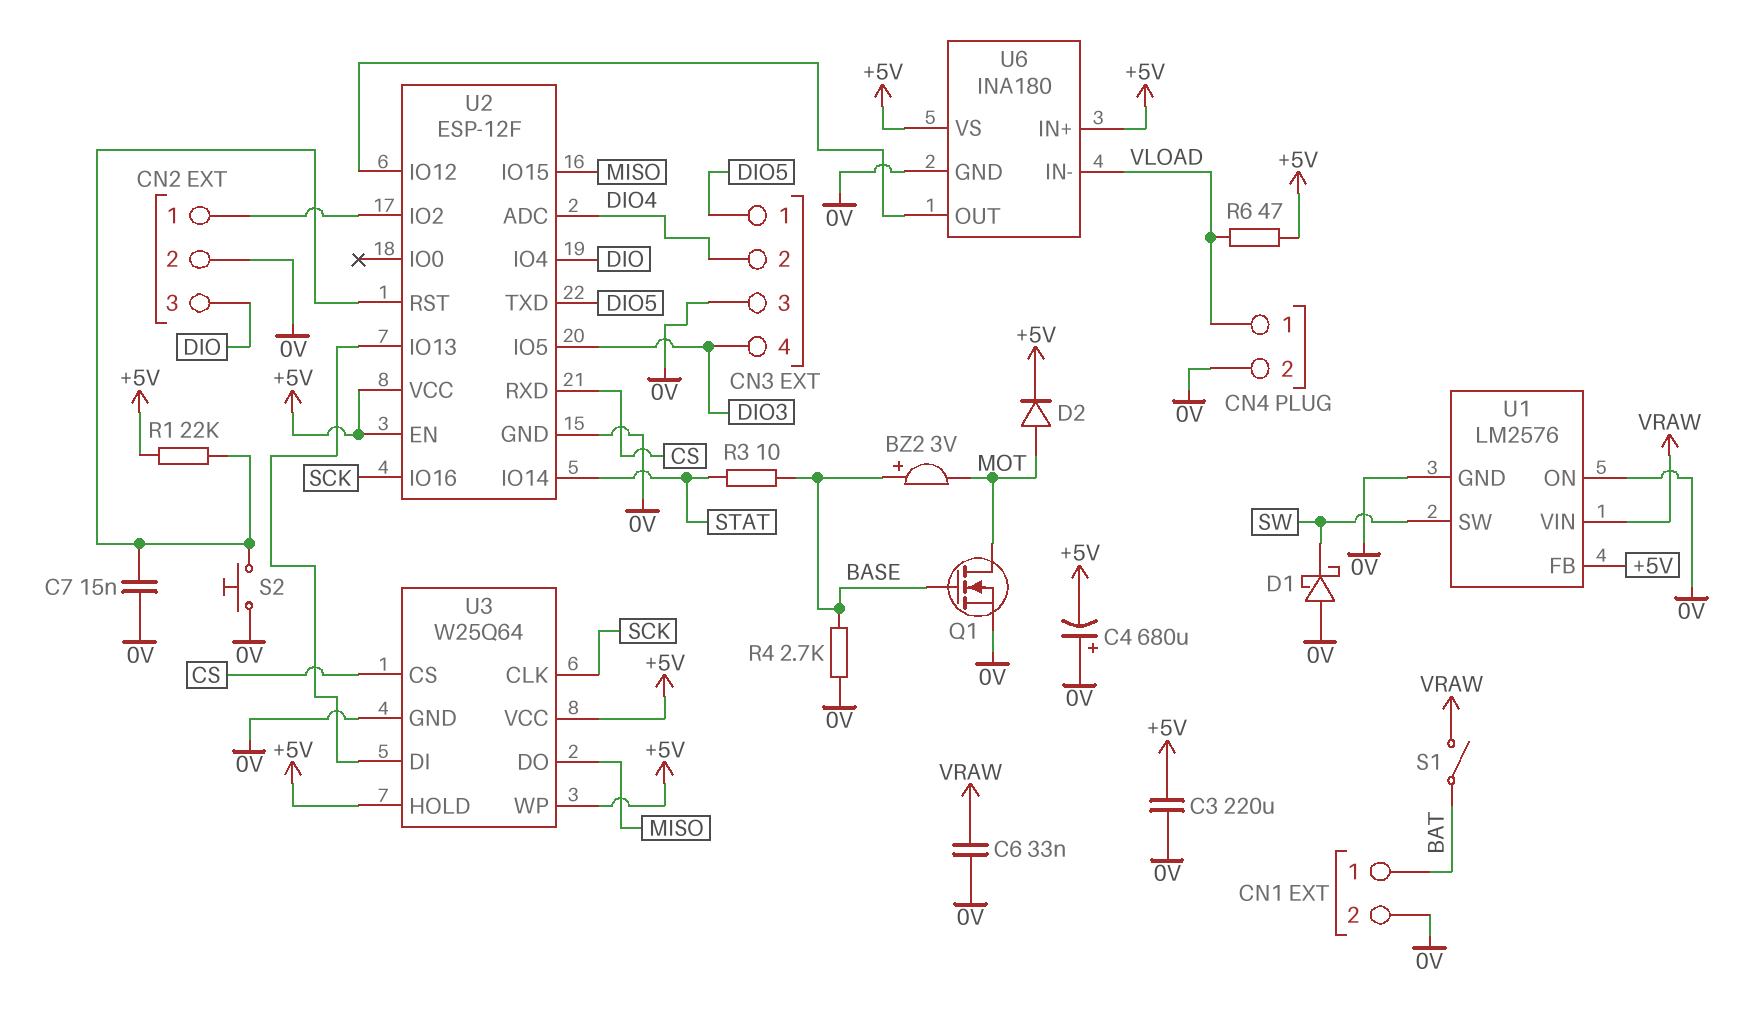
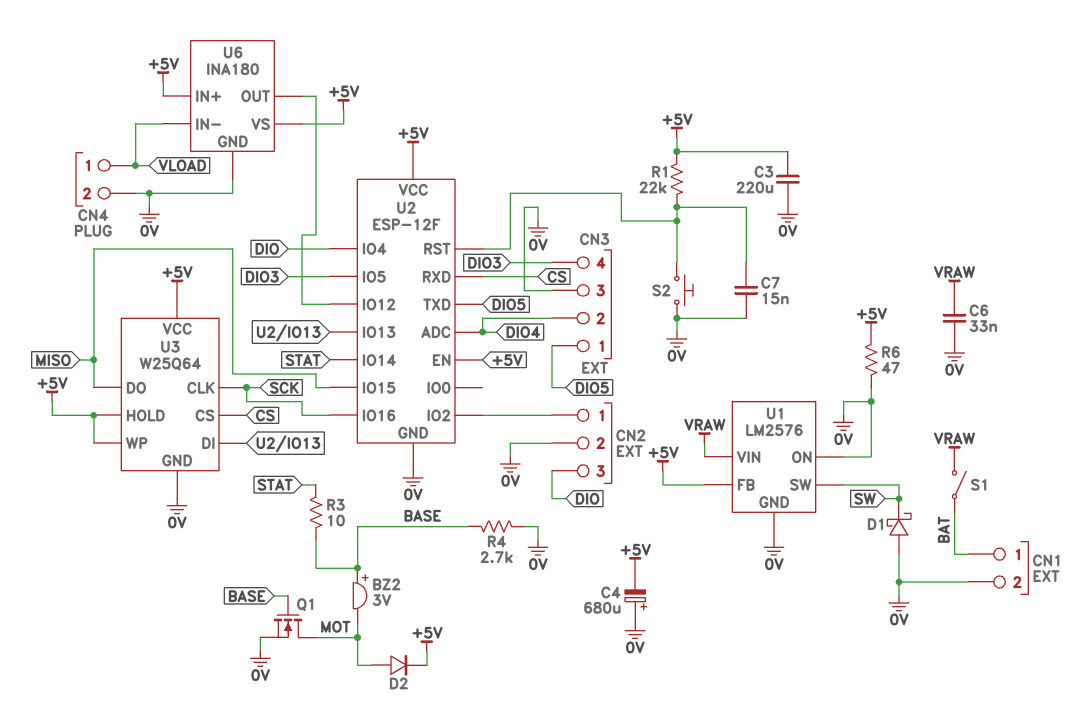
R6: 47 (+5V, VLOAD) -> 47 (+5V, 0V)

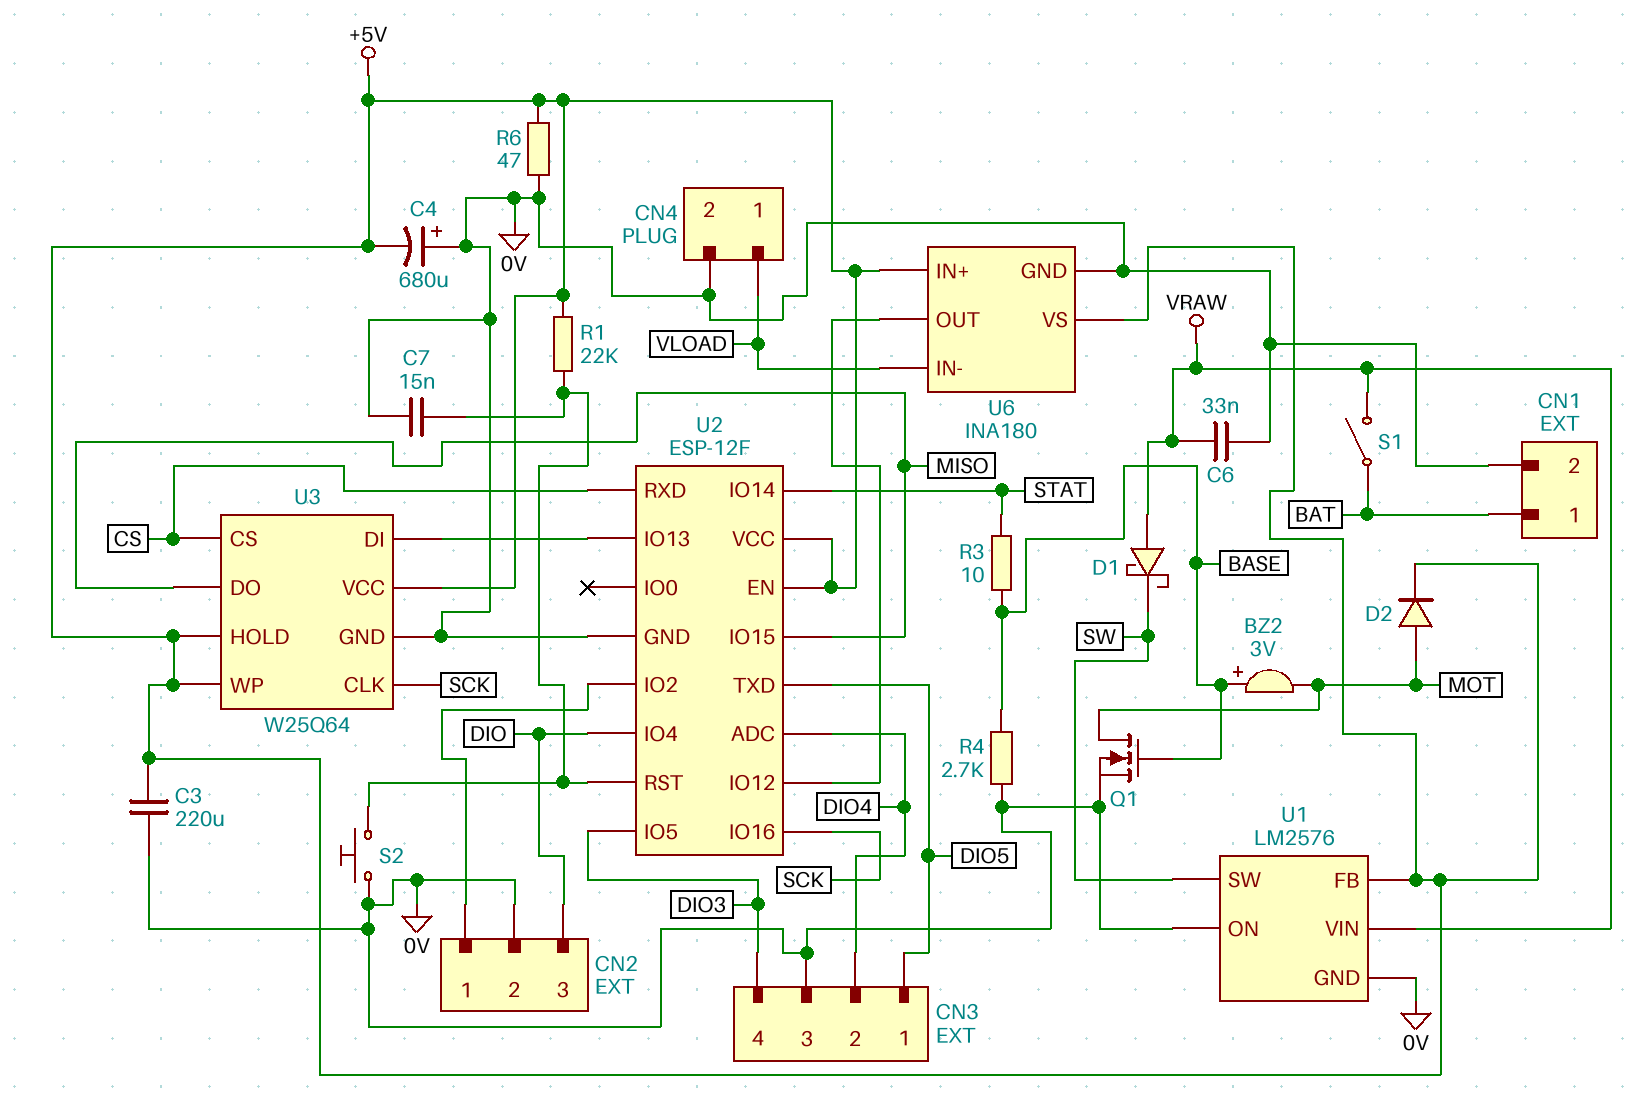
D1: schottky (A 0V, K SW) -> schottky (A VRAW, K SW)

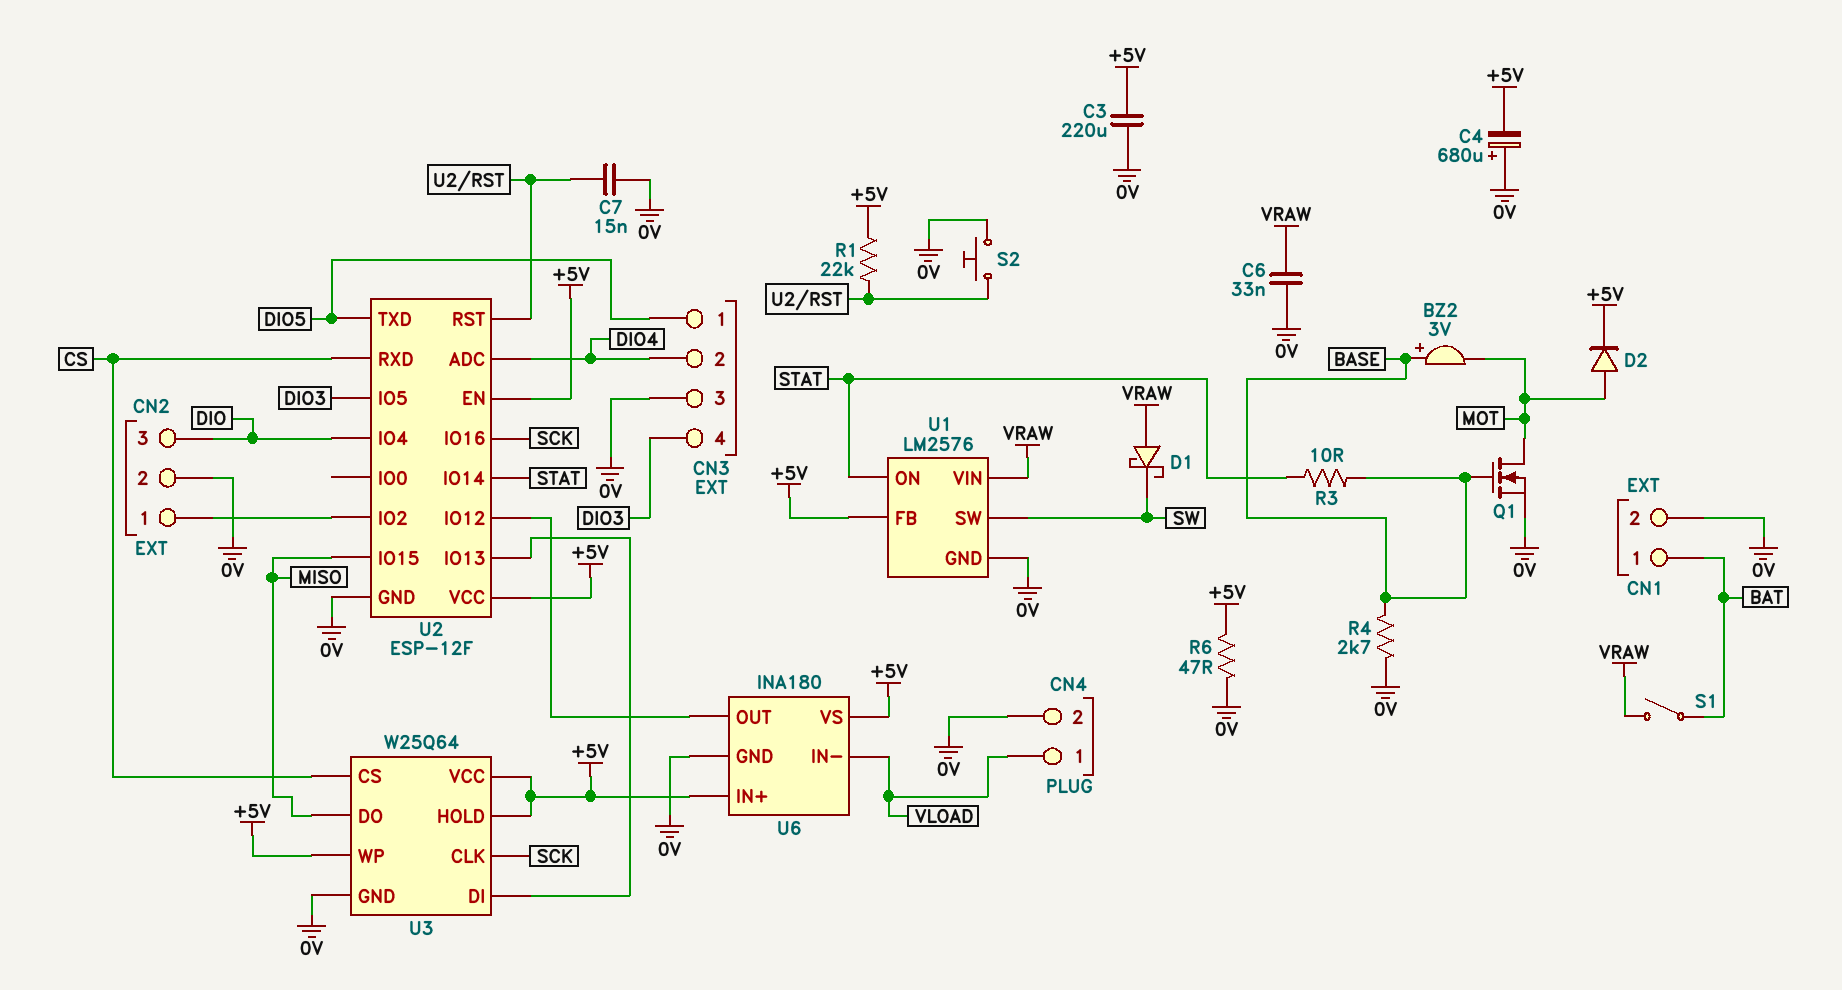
U1 pin ON: 0V -> STAT

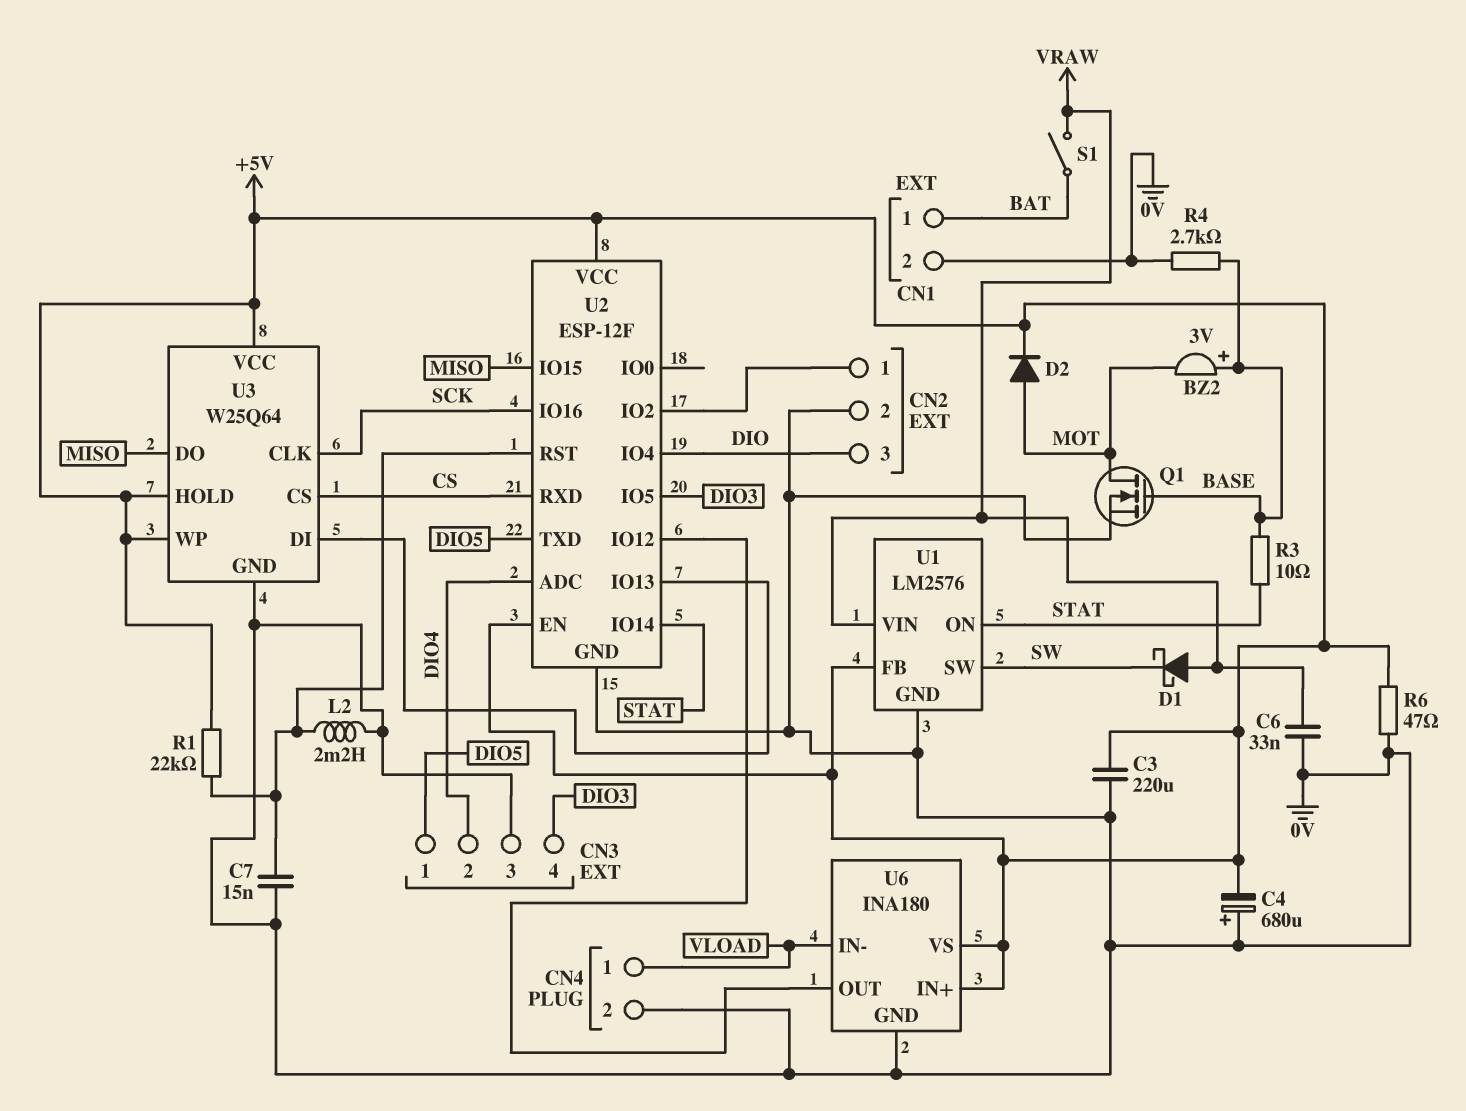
L2: none -> 2.2mH (0V, U2/RST)
S2: button (0V, U2/RST) -> none

